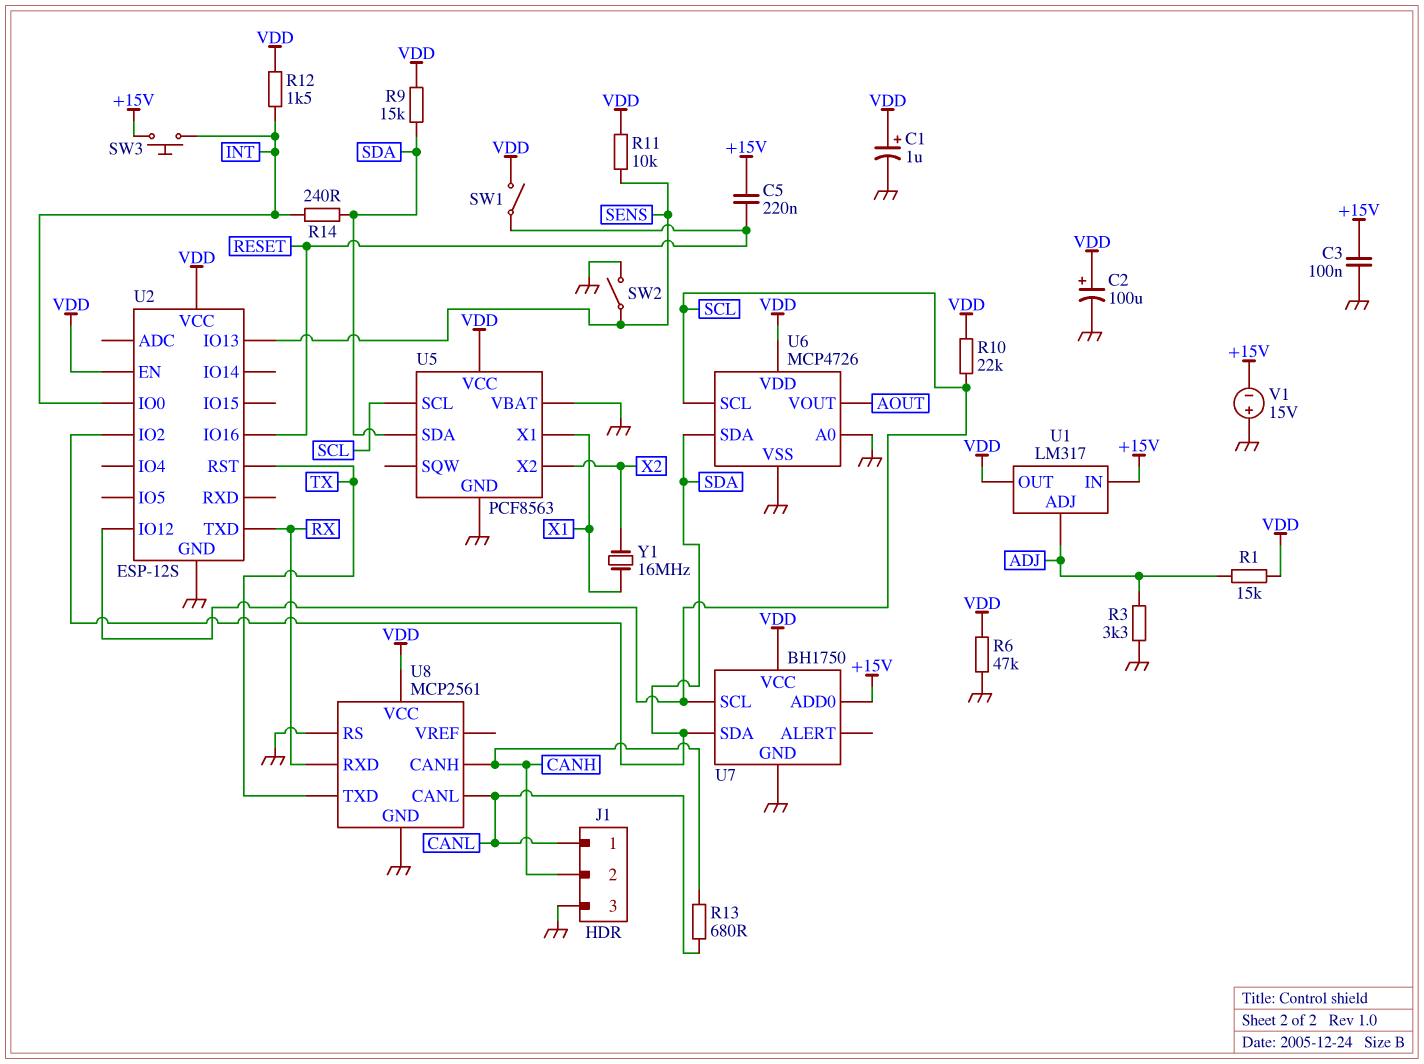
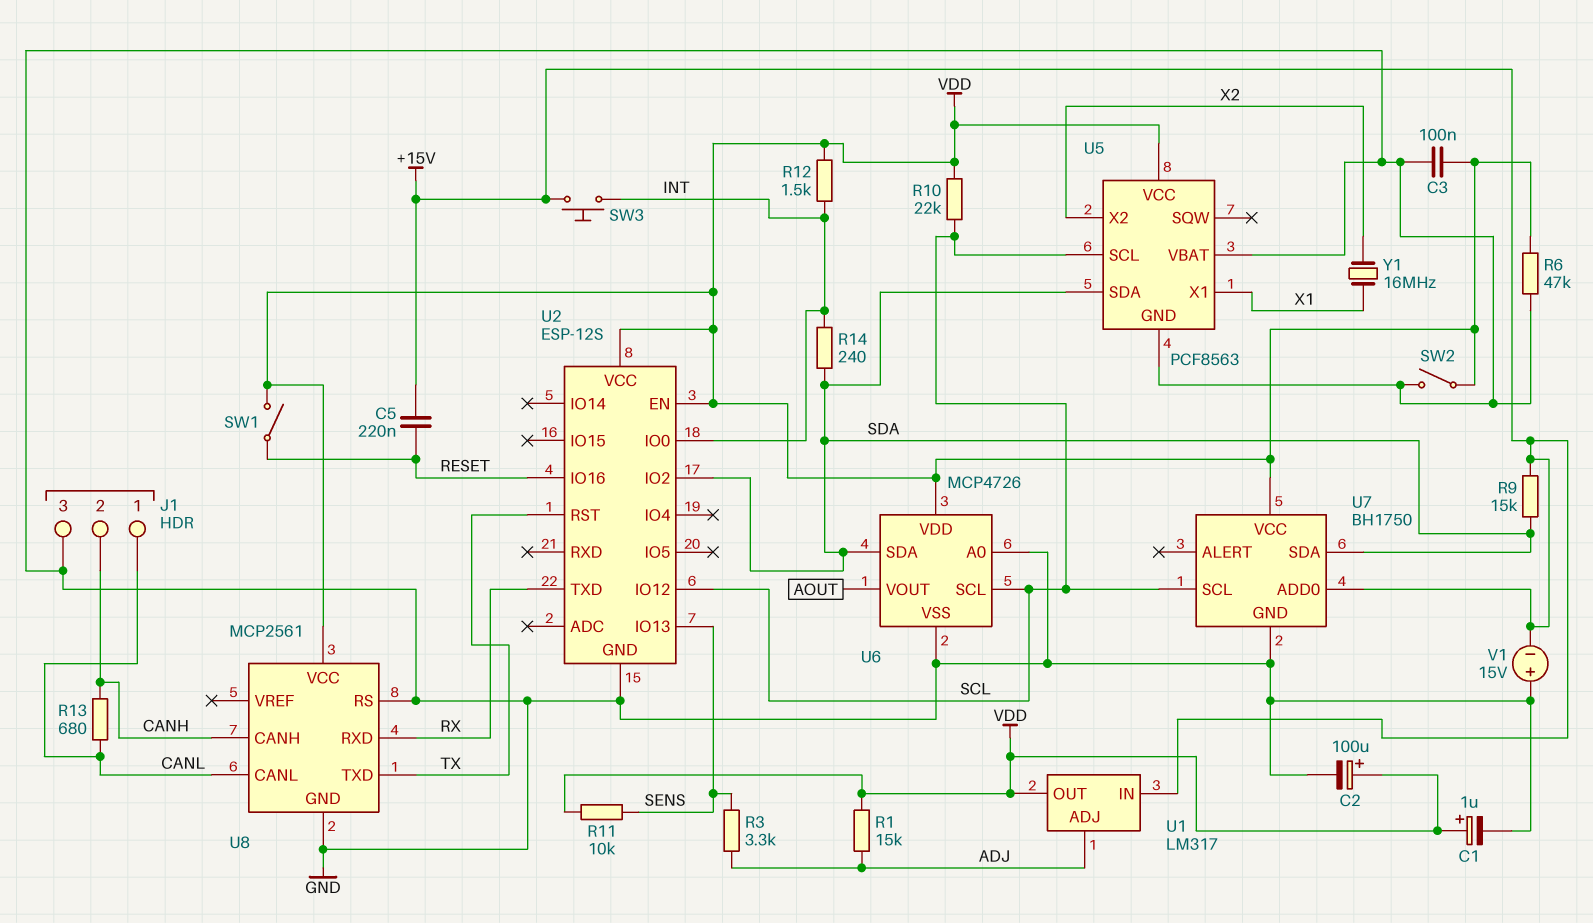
C3: 100nF (+15V, GND) -> 100nF (GND, VDD)
R3: 3.3k (ADJ, GND) -> 3.3k (ADJ, SENS)
R9: 15k (SDA, VDD) -> 15k (+15V, SDA)
SW2: switch (GND, SENS) -> switch (GND, VDD)

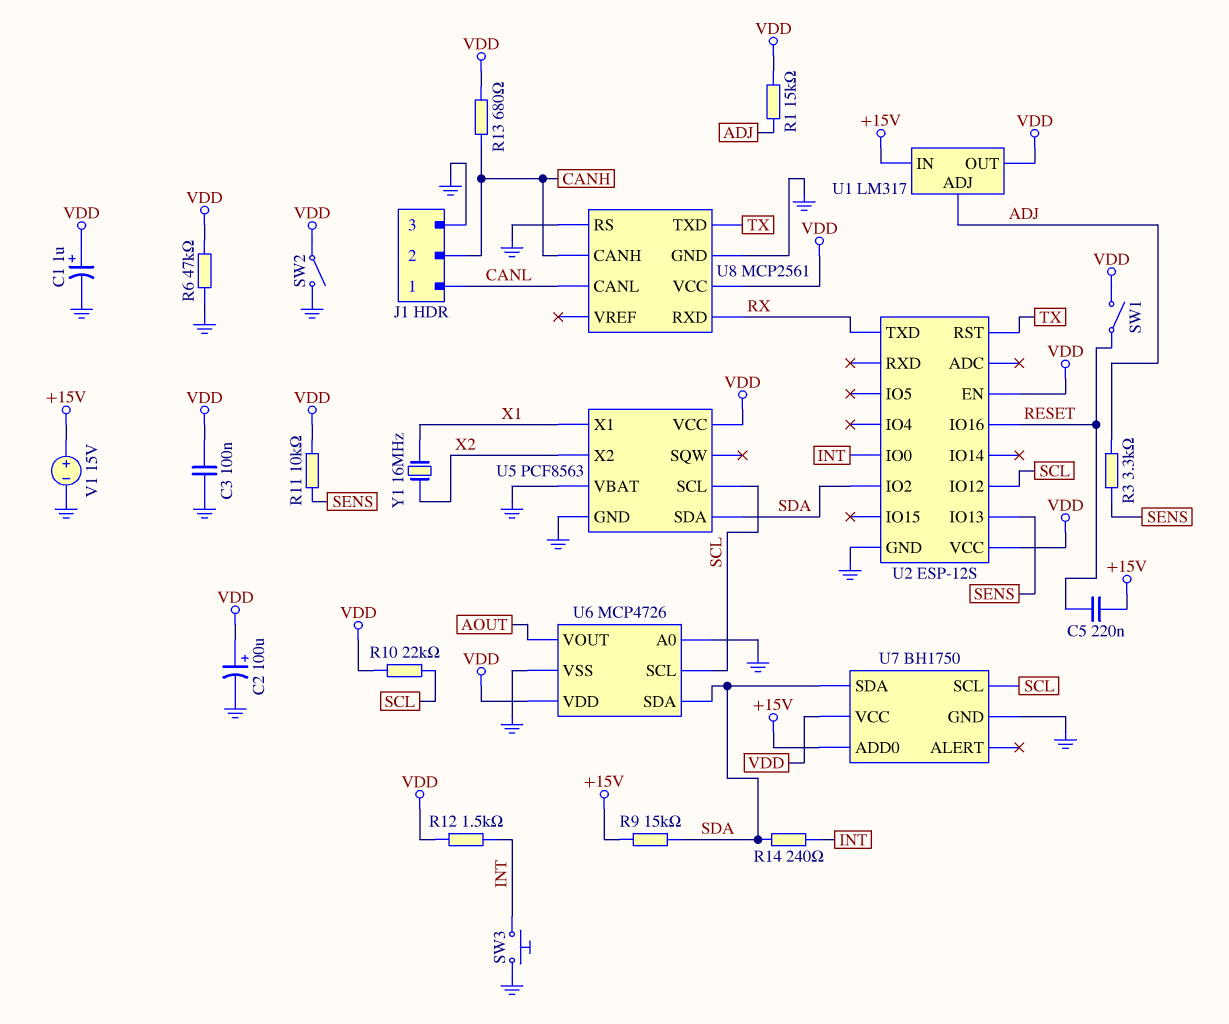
R13: 680 (CANH, CANL) -> 680 (CANH, VDD)
SW3: button (+15V, INT) -> button (GND, INT)
V1: 15V (plus GND, minus +15V) -> 15V (plus +15V, minus GND)

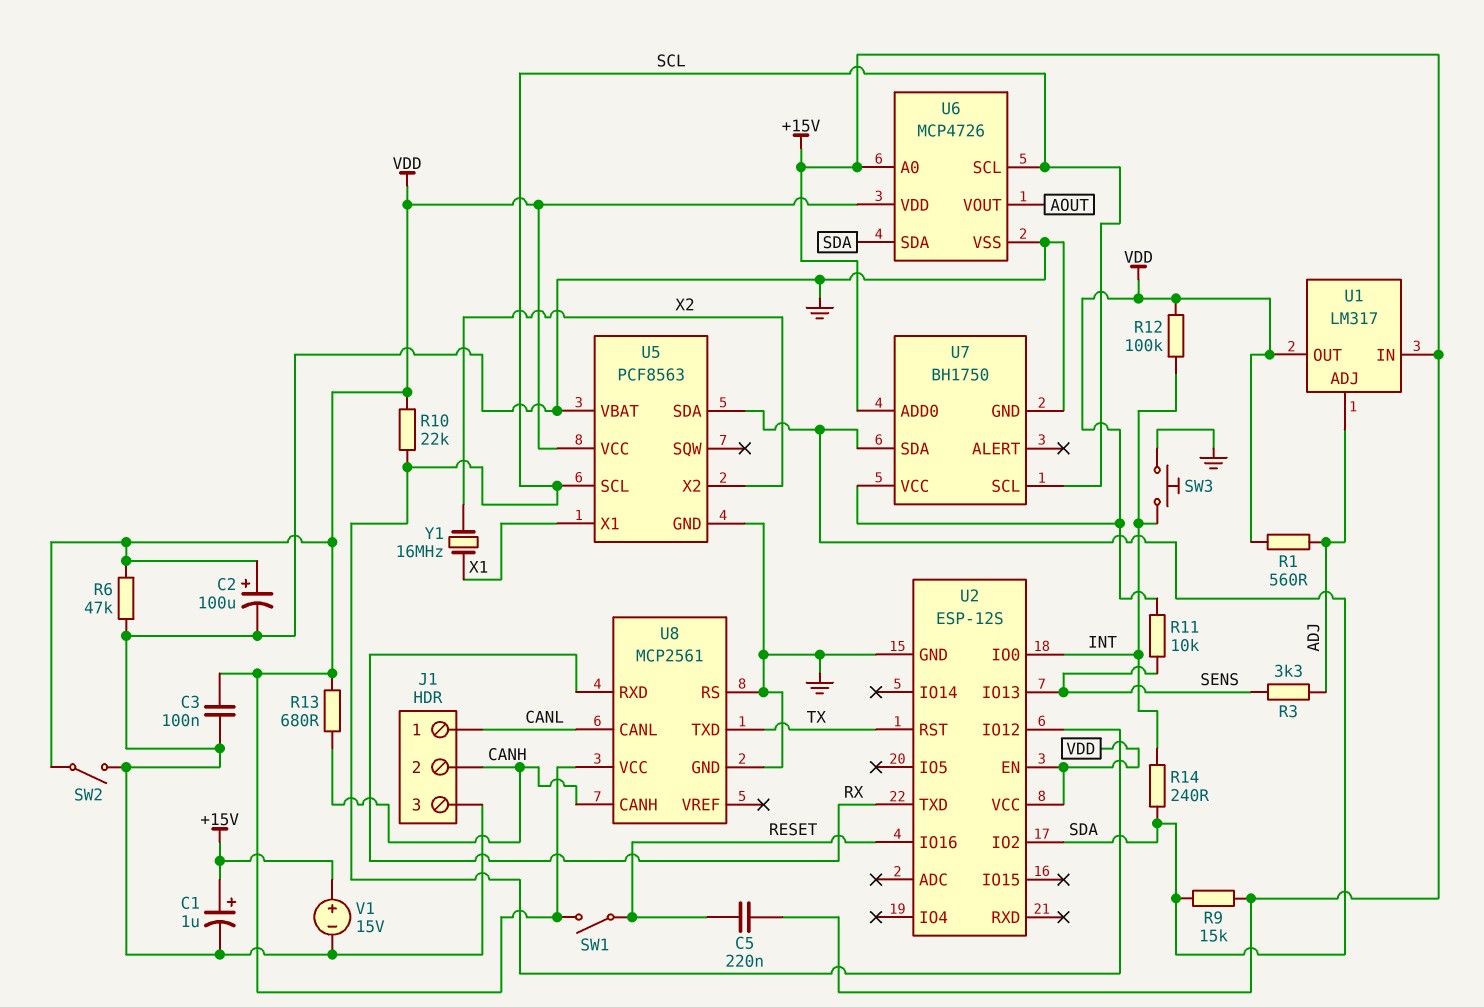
C1: 1uF (plus VDD, minus GND) -> 1uF (plus +15V, minus GND)
R1: 15k (ADJ, VDD) -> 560 (ADJ, VDD)
R12: 1.5k (INT, VDD) -> 100k (INT, VDD)
U6 pin A0: GND -> +15V

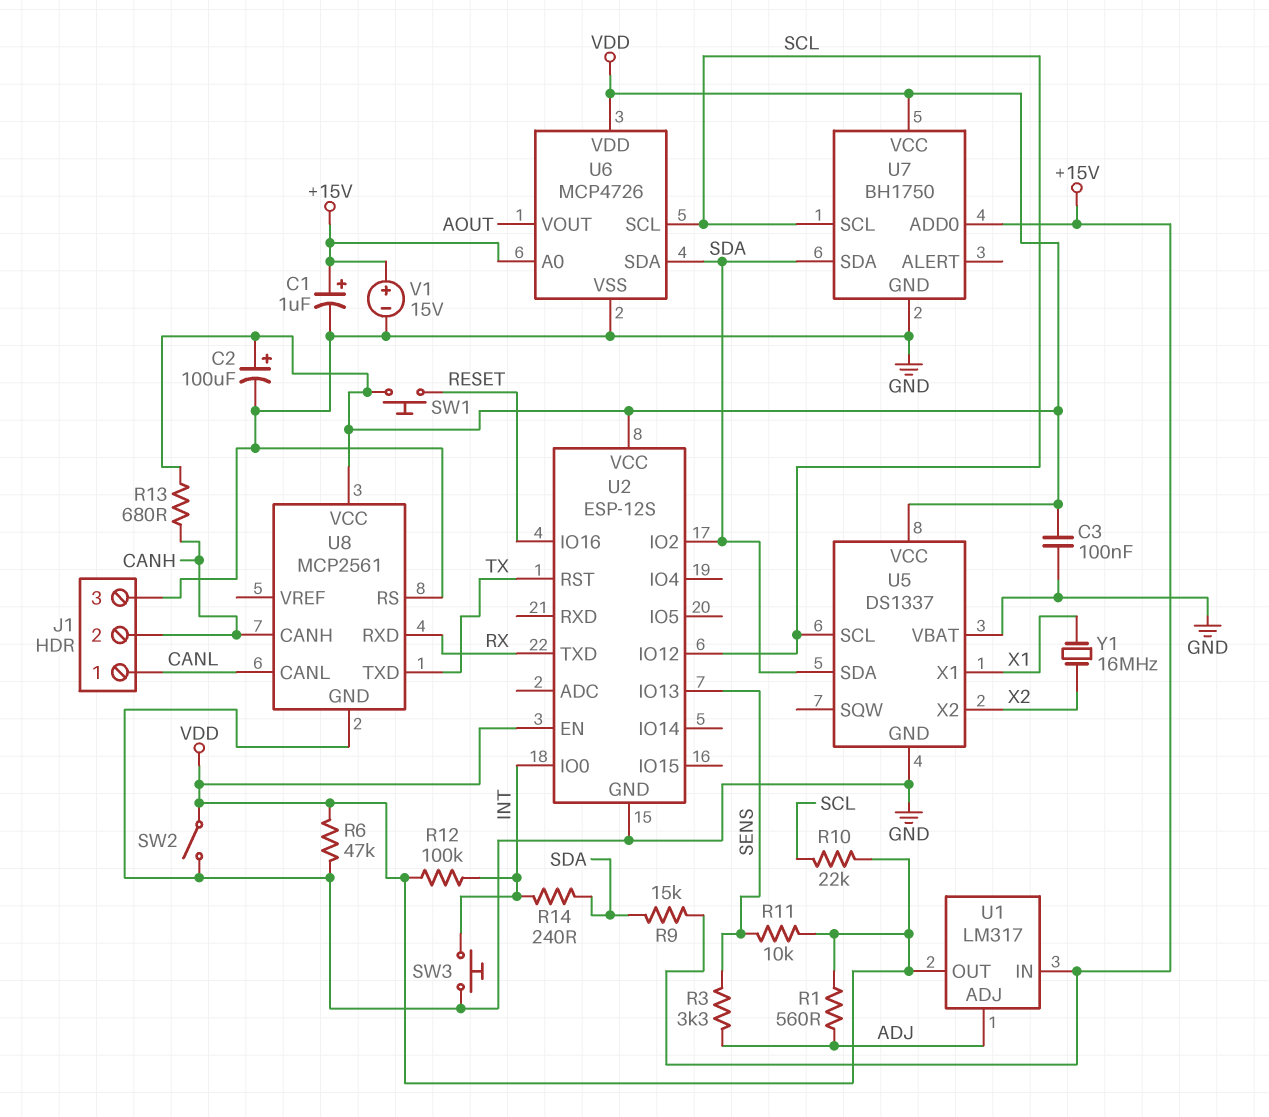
C5: 220nF (+15V, RESET) -> none
SW1: switch (RESET, VDD) -> button (RESET, VDD)
U5: PCF8563 -> DS1337

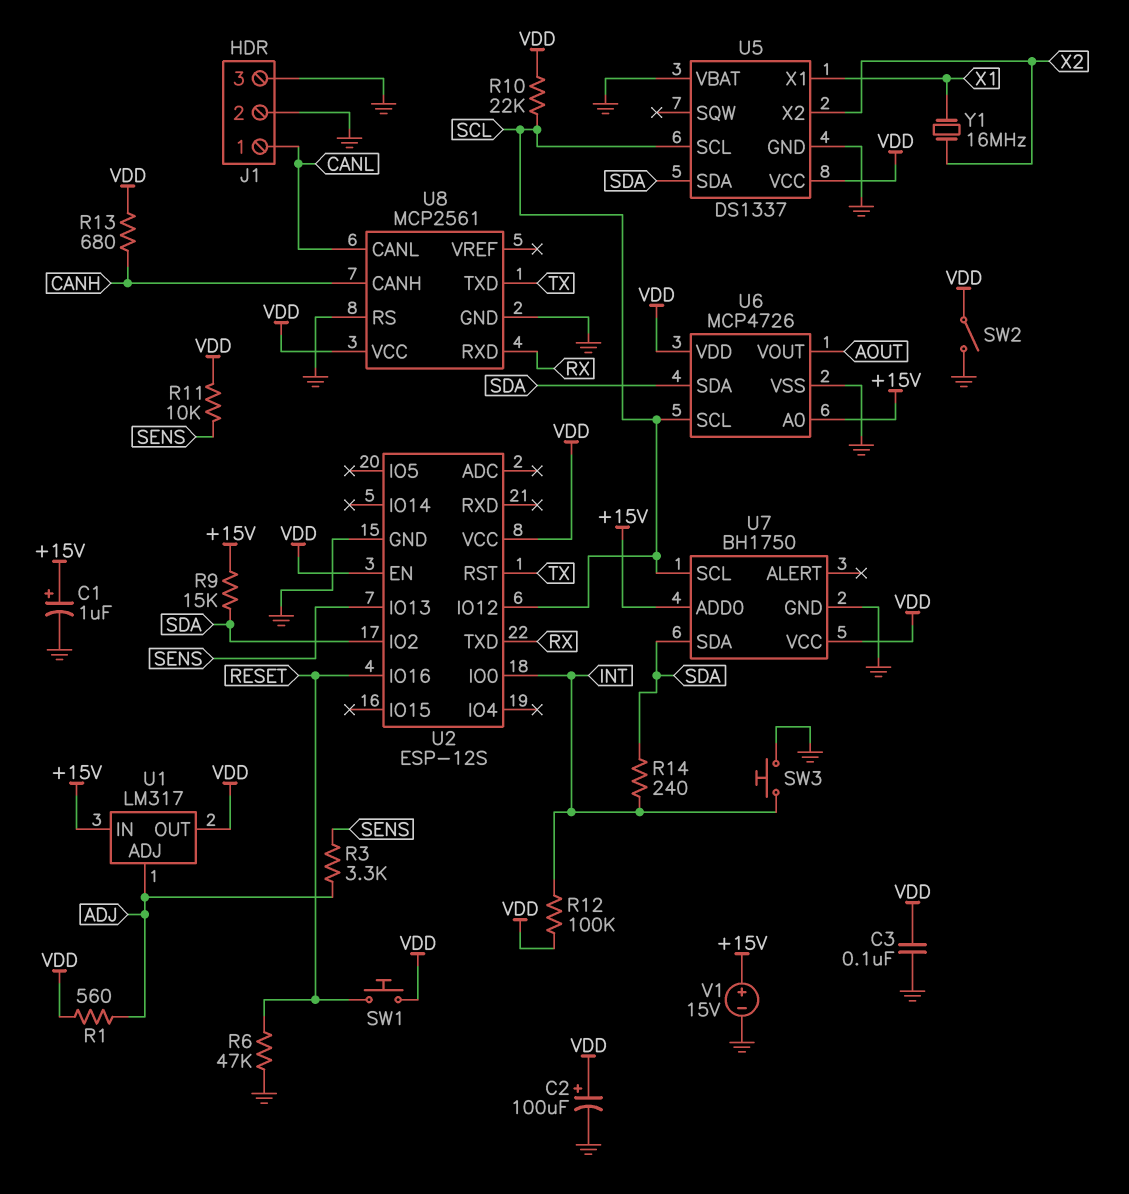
J1 pin 2: CANH -> GND
R6: 47k (GND, VDD) -> 47k (GND, RESET)

